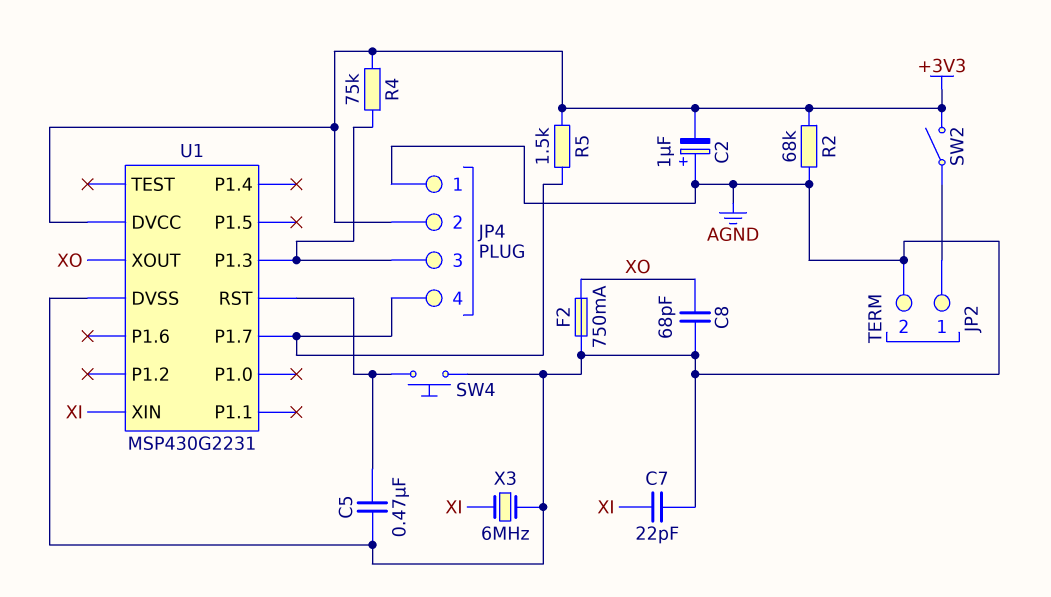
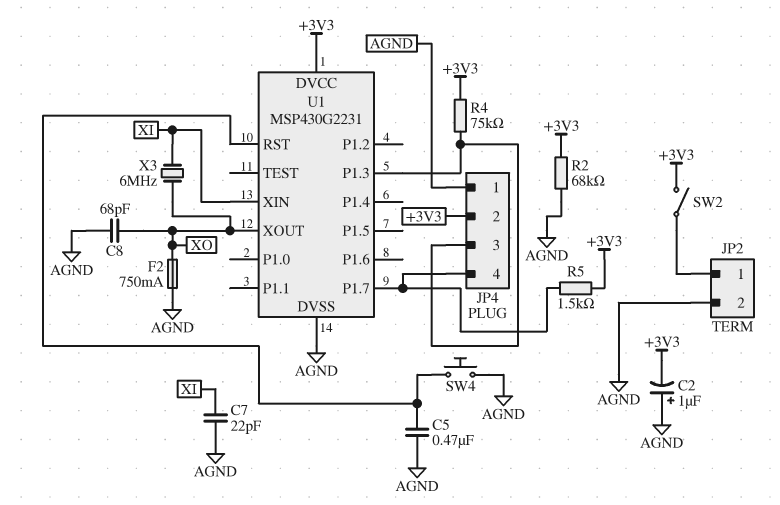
X3: 6MHz (AGND, XI) -> 6MHz (XI, XO)

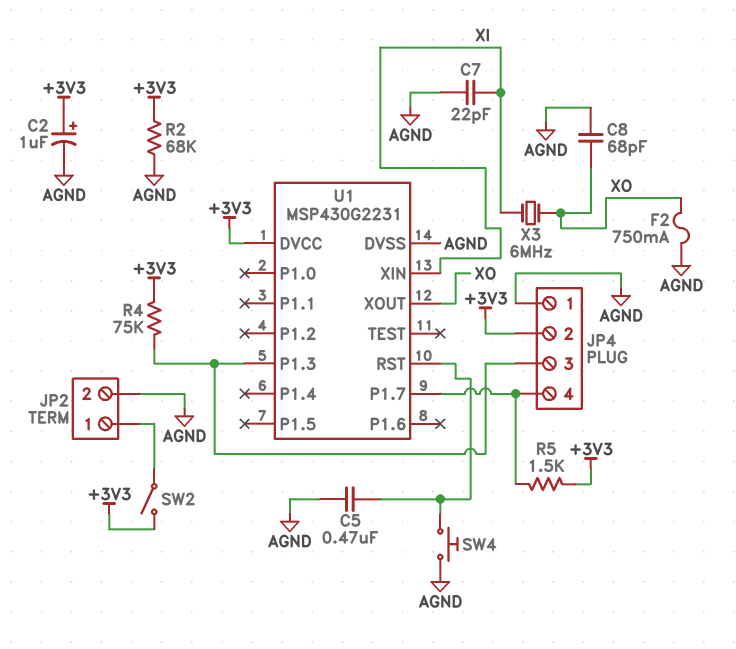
C2: 1uF (plus AGND, minus +3V3) -> 1uF (plus +3V3, minus AGND)

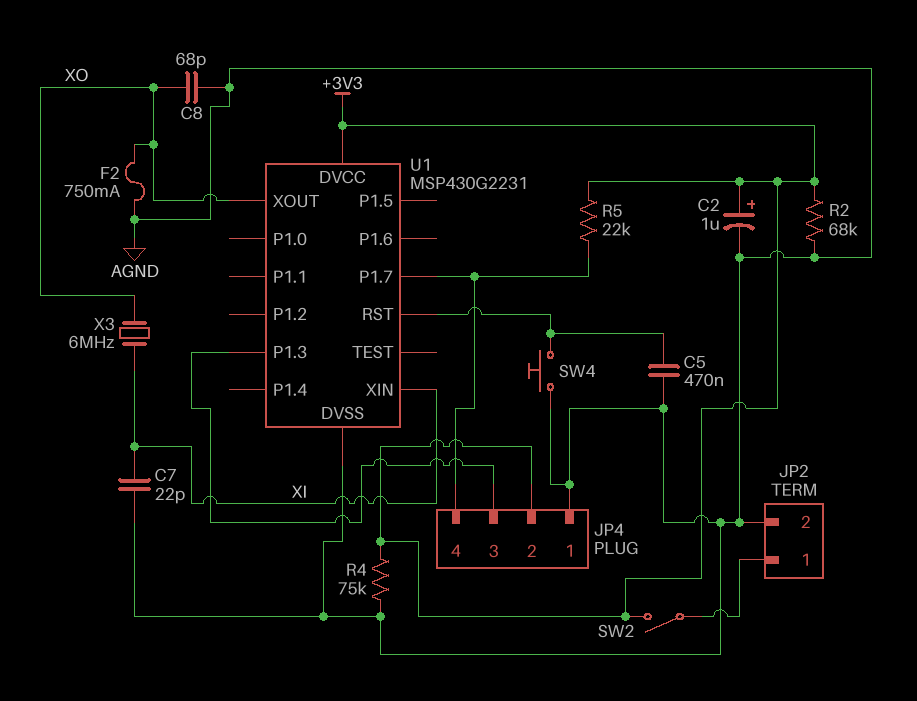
R4: 75k (+3V3, JP4/3) -> 75k (+3V3, AGND)
R5: 1.5k (+3V3, JP4/4) -> 22k (+3V3, JP4/4)

